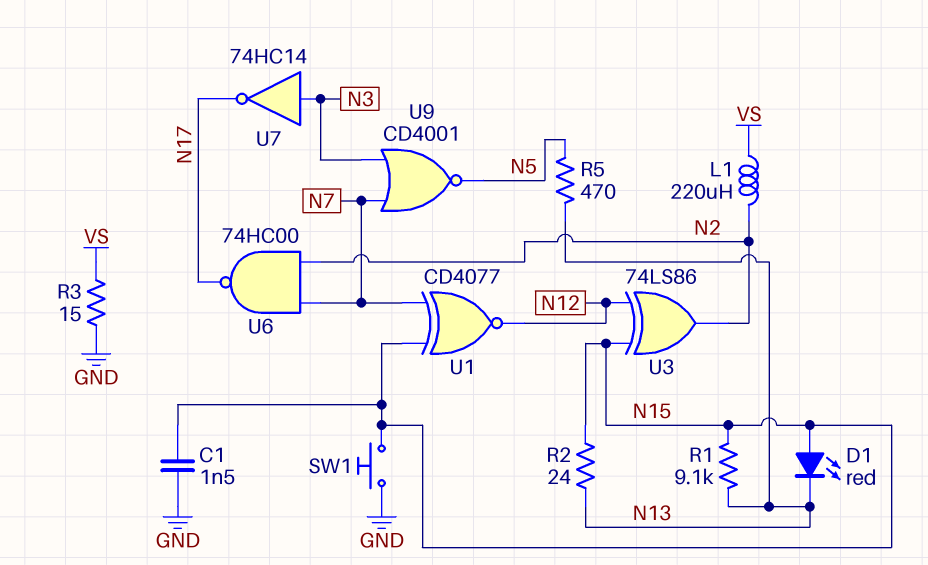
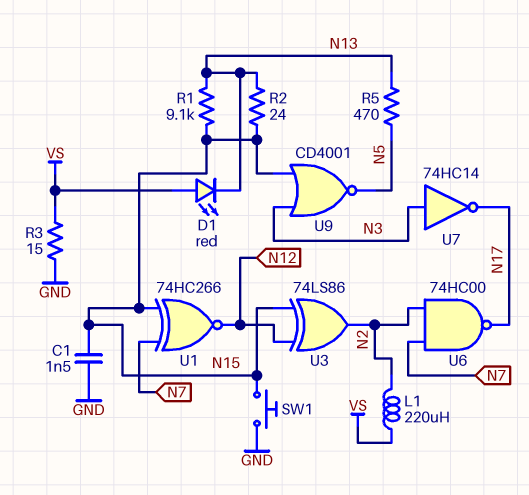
D1: LED red (A N15, K N13) -> LED red (A VS, K N13)
U1: XNOR CD4077 (in N7, in N15, out N12) -> XNOR 74HC266 (in N7, in N15, out N12)
U9: NOR CD4001 (in N3, in N7, out N5) -> NOR CD4001 (in N3, in N15, out N5)

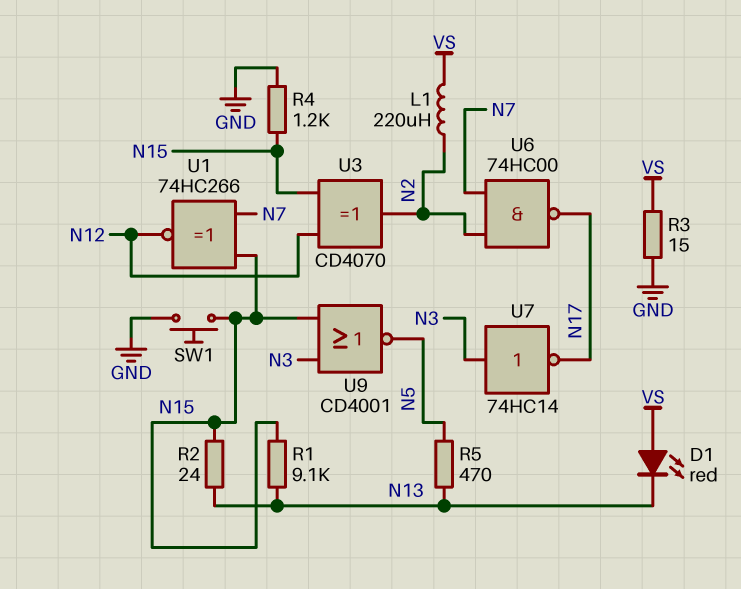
C1: 1.5nF (GND, N15) -> none
R4: none -> 1.2k (GND, N15)
U3: XOR 74LS86 (in N12, in N15, out N2) -> XOR CD4070 (in N12, in N15, out N2)

